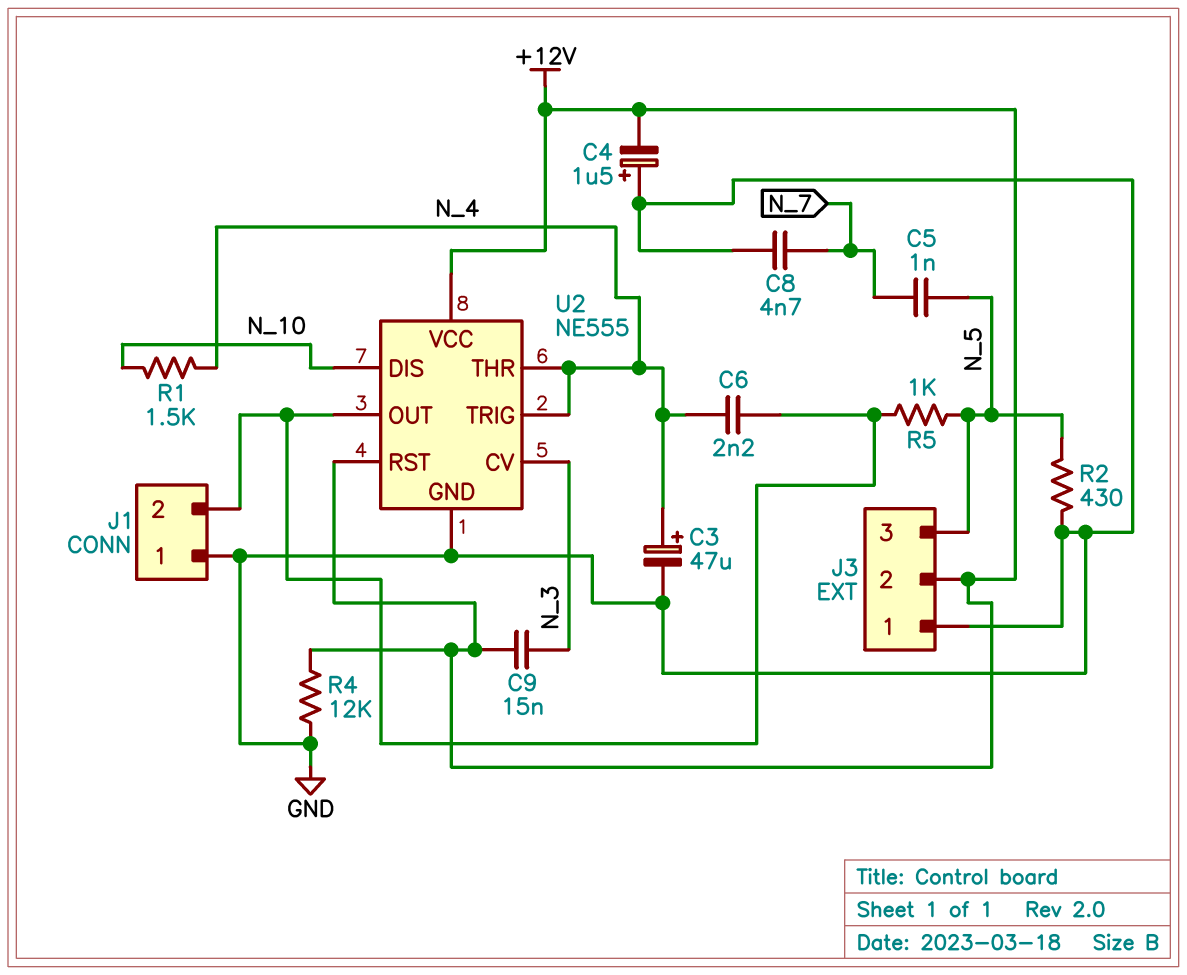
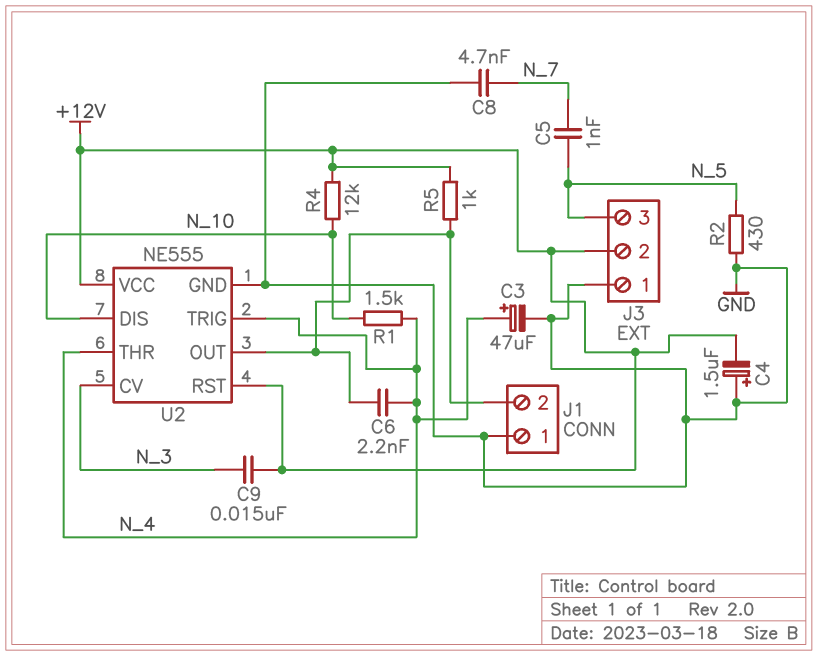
R4: 12k (+12V, GND) -> 12k (+12V, N_10)
R5: 1k (J1/2, N_5) -> 1k (+12V, J1/2)

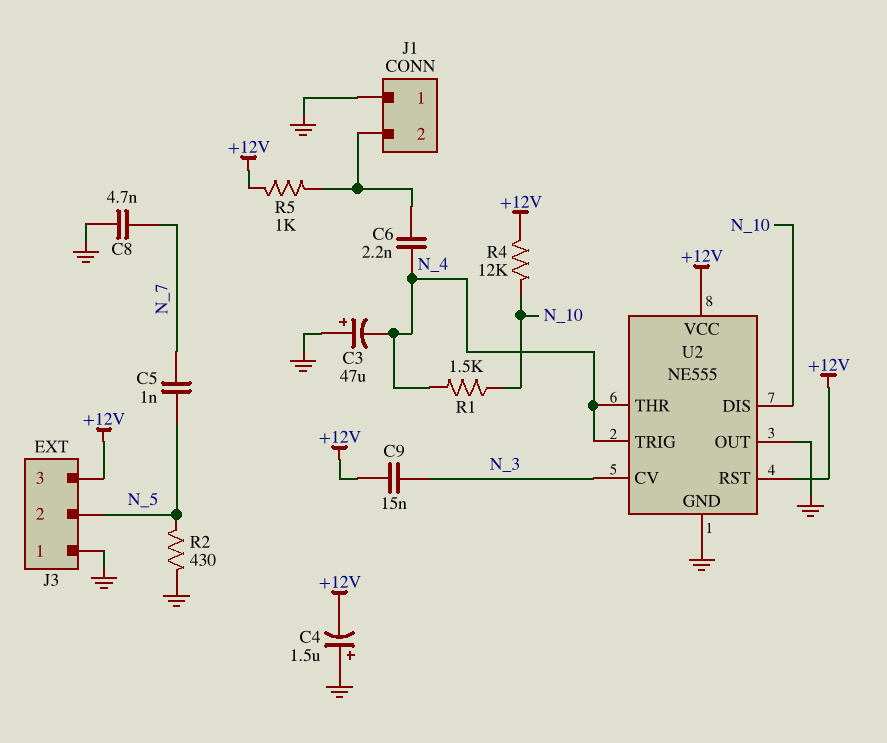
C3: 47uF (plus N_4, minus GND) -> 47uF (plus GND, minus N_4)
J3 pin 2: +12V -> N_5
J3 pin 3: N_5 -> +12V
U2 pin OUT: J1/2 -> GND

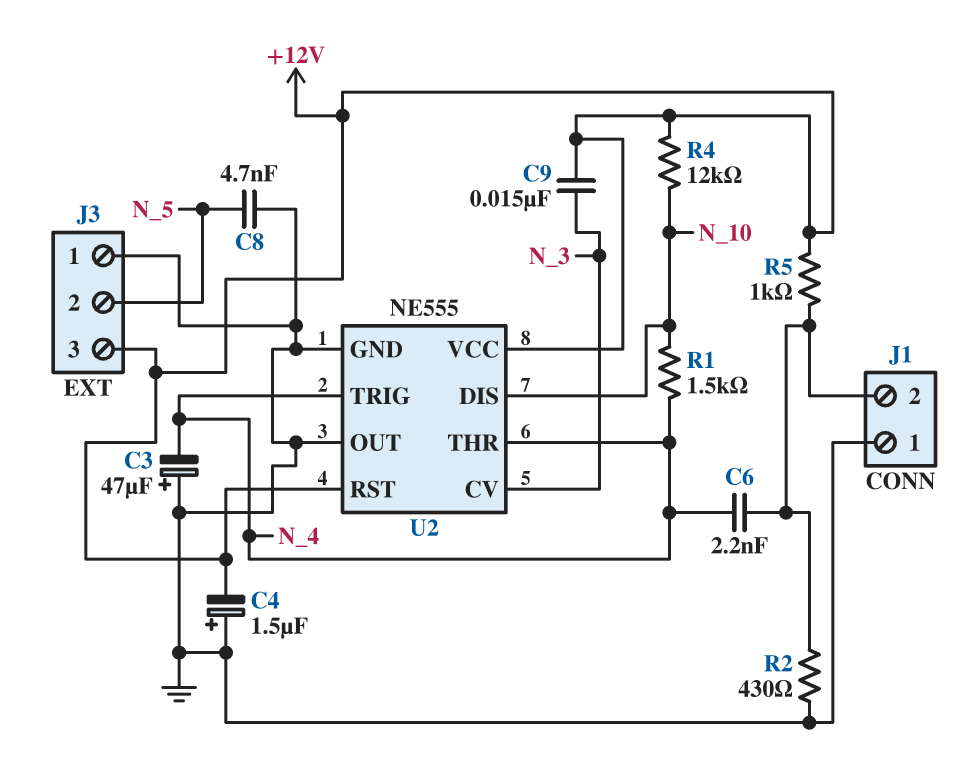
C5: 1nF (N_5, N_7) -> none
C8: 4.7nF (GND, N_7) -> 4.7nF (GND, N_5)
R2: 430 (GND, N_5) -> 430 (GND, J1/2)

